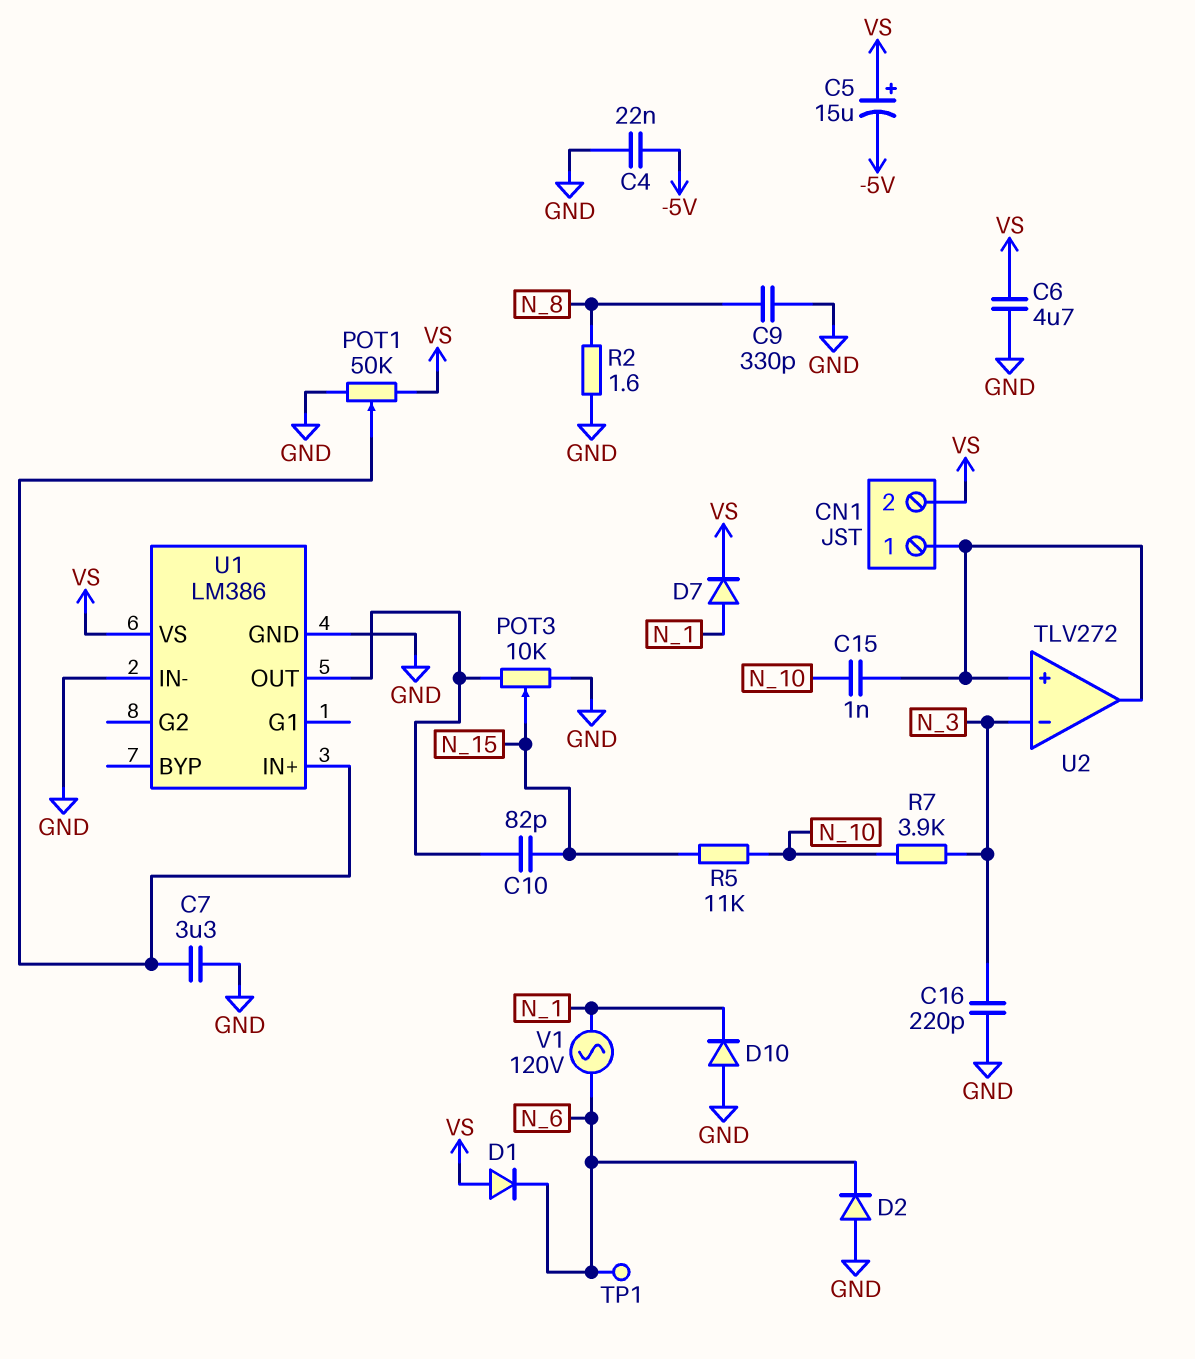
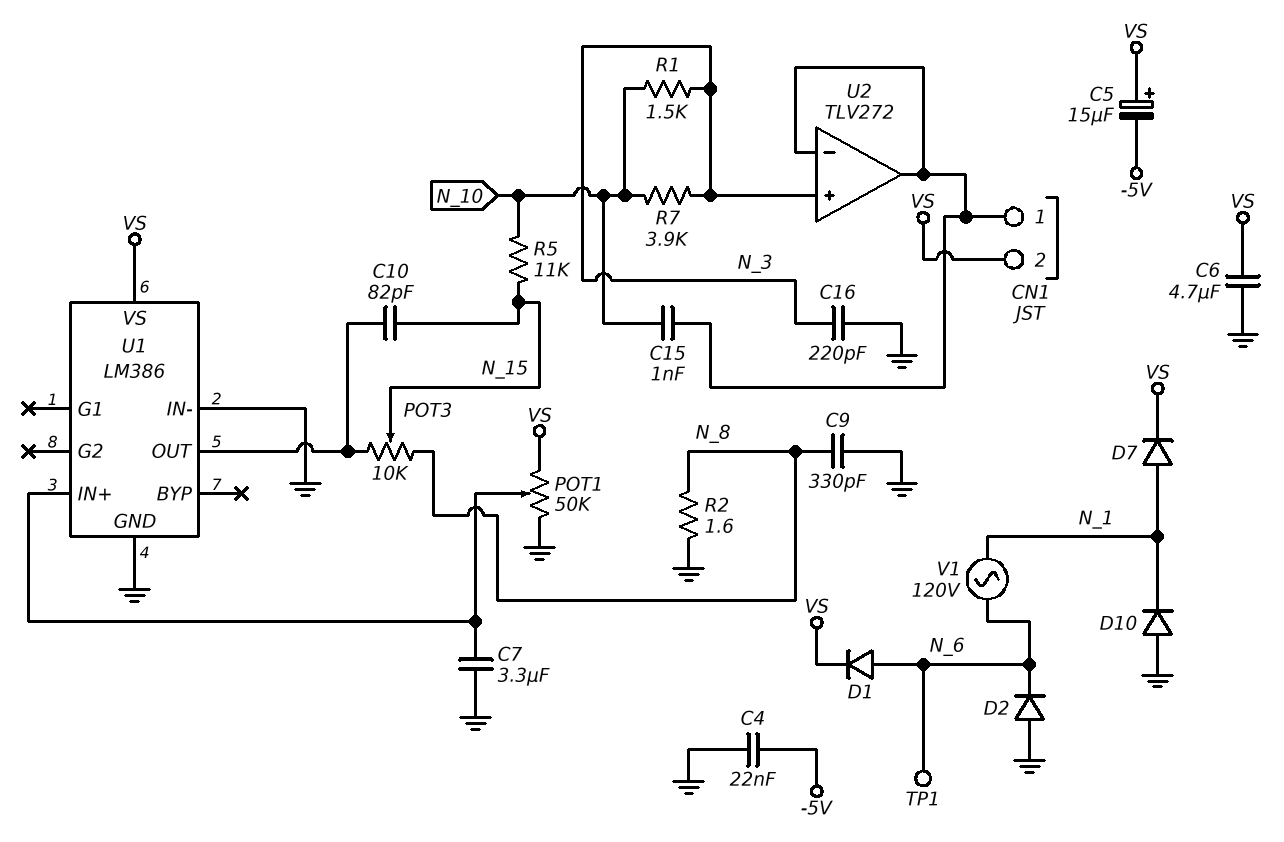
D1: diode (A VS, K N_6) -> diode (A N_6, K VS)
POT3: 10k (GND, U1/OUT, wiper N_15) -> 10k (N_8, U1/OUT, wiper N_15)
R1: none -> 1.5k (N_3, N_10)
U2 pin in+: CN1/1 -> N_3
U2 pin in-: N_3 -> CN1/1

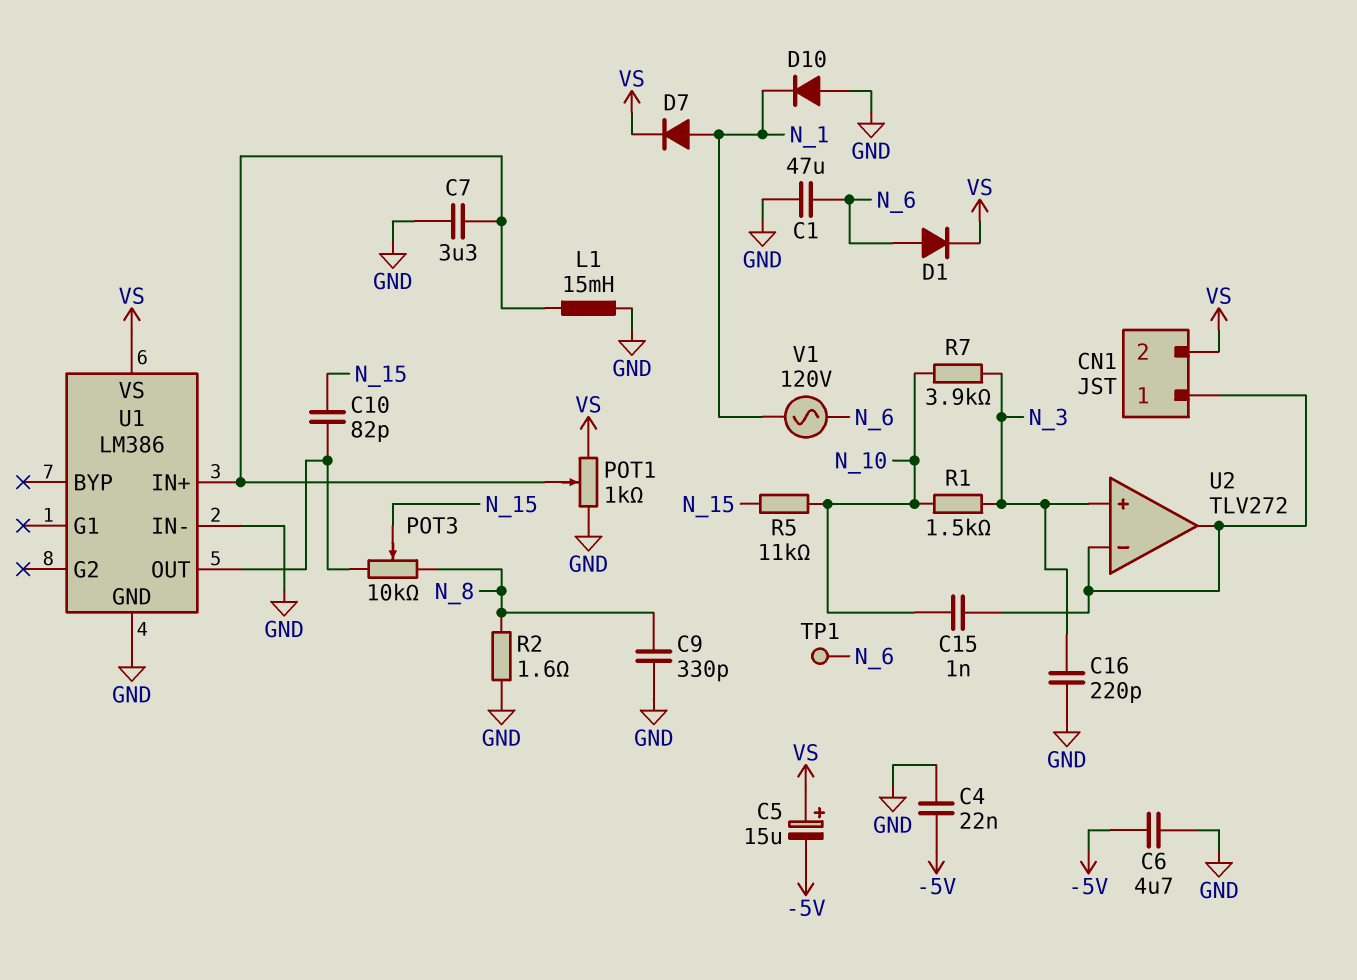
C1: none -> 47uF (GND, N_6)
C6: 4.7uF (GND, VS) -> 4.7uF (-5V, GND)
D2: diode (A GND, K N_6) -> none
L1: none -> 15mH (GND, U1/IN+)
POT1: 50k (GND, VS, wiper U1/IN+) -> 1k (GND, VS, wiper U1/IN+)

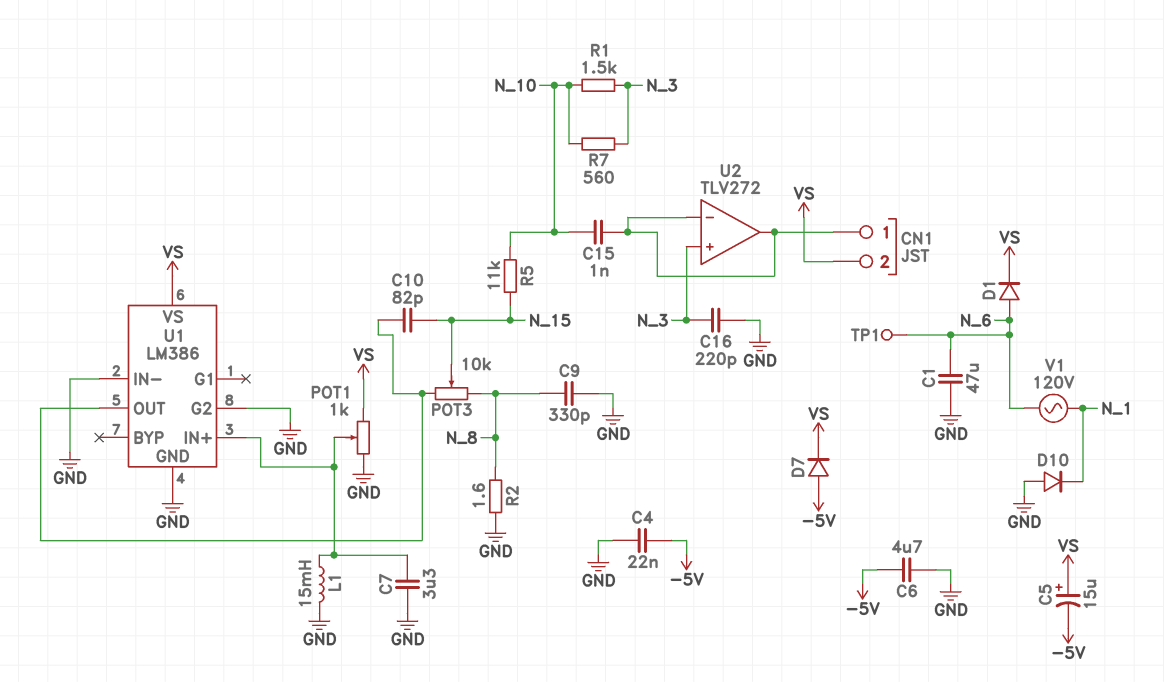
D7: diode (A N_1, K VS) -> diode (A -5V, K VS)
R7: 3.9k (N_3, N_10) -> 560 (N_3, N_10)
U1 pin G2: none -> GND

